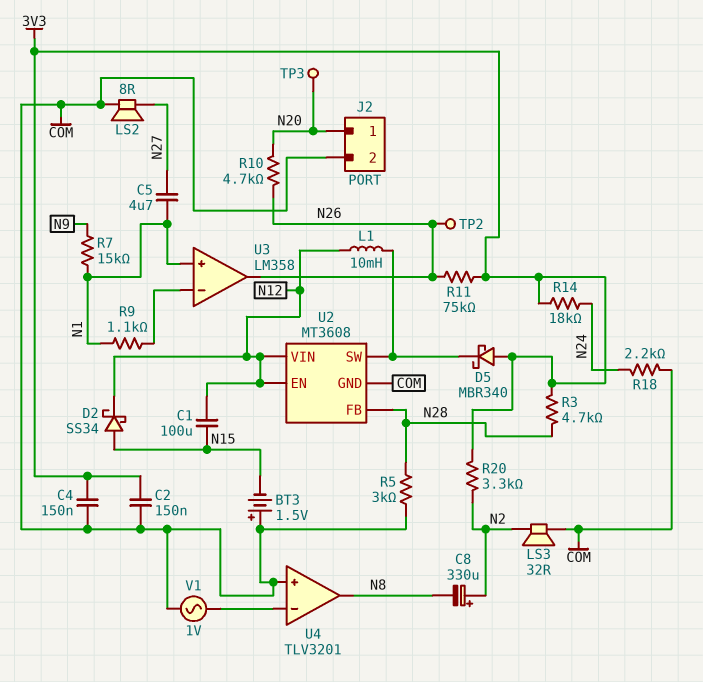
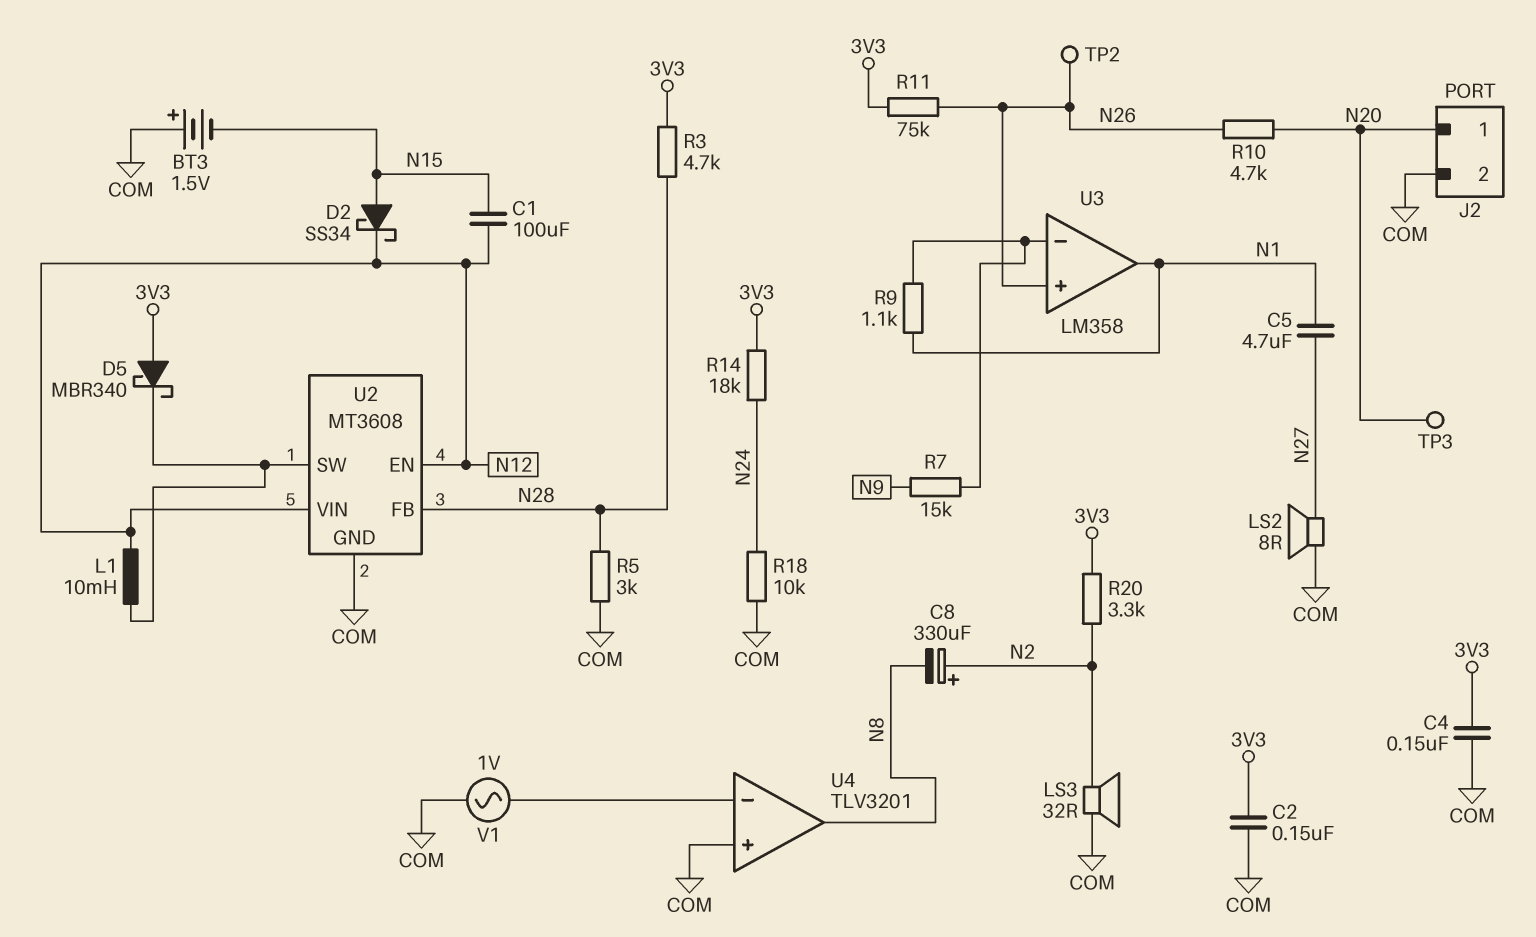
R7: 15k (N1, N9) -> 15k (N9, U3/in-)
R18: 2.2k (COM, N24) -> 10k (COM, N24)
U3 pin in+: N1 -> N26
U3 pin out: N26 -> N1

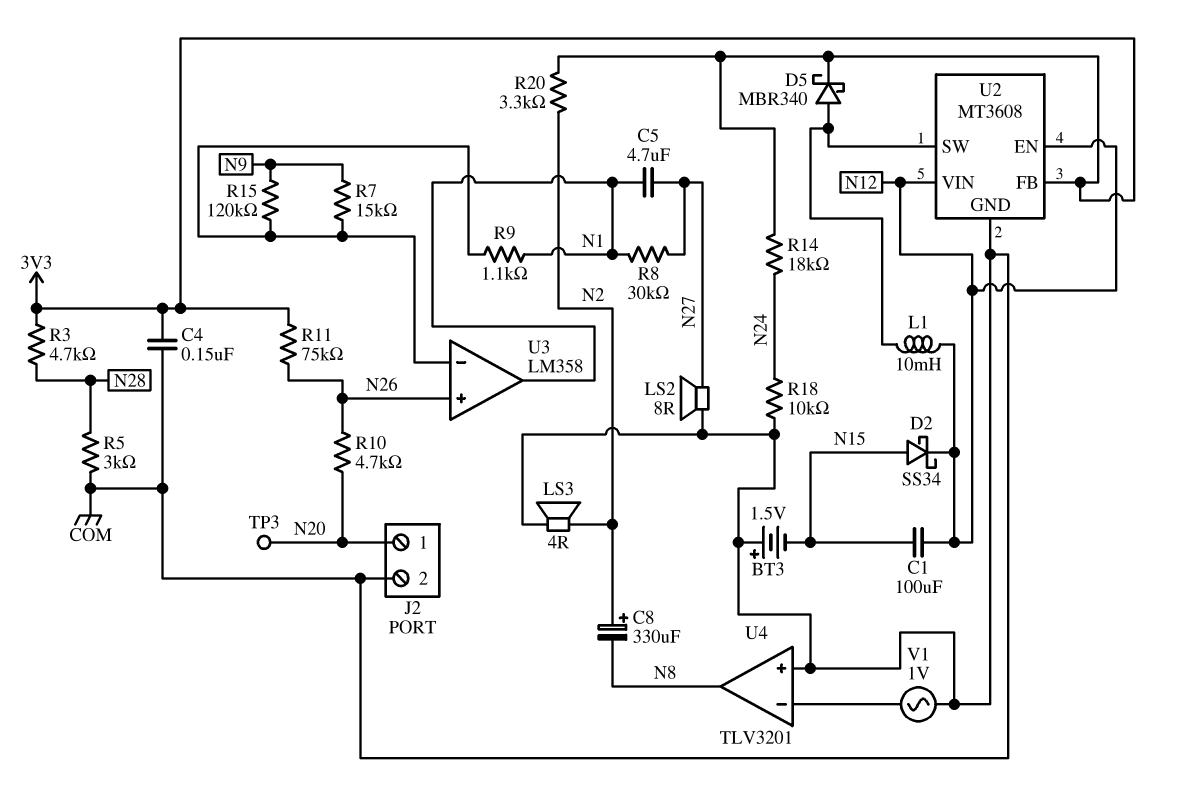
C2: 150nF (3V3, COM) -> none
D5: schottky MBR340 (A 3V3, K U2/SW) -> schottky MBR340 (A U2/SW, K 3V3)
LS3: speaker 32R (COM, N2) -> speaker 4R (COM, N2)
R8: none -> 30k (N1, N27)
R15: none -> 120k (N9, U3/in-)
TP2: test point (N26) -> none
U2 pin FB: N28 -> 3V3

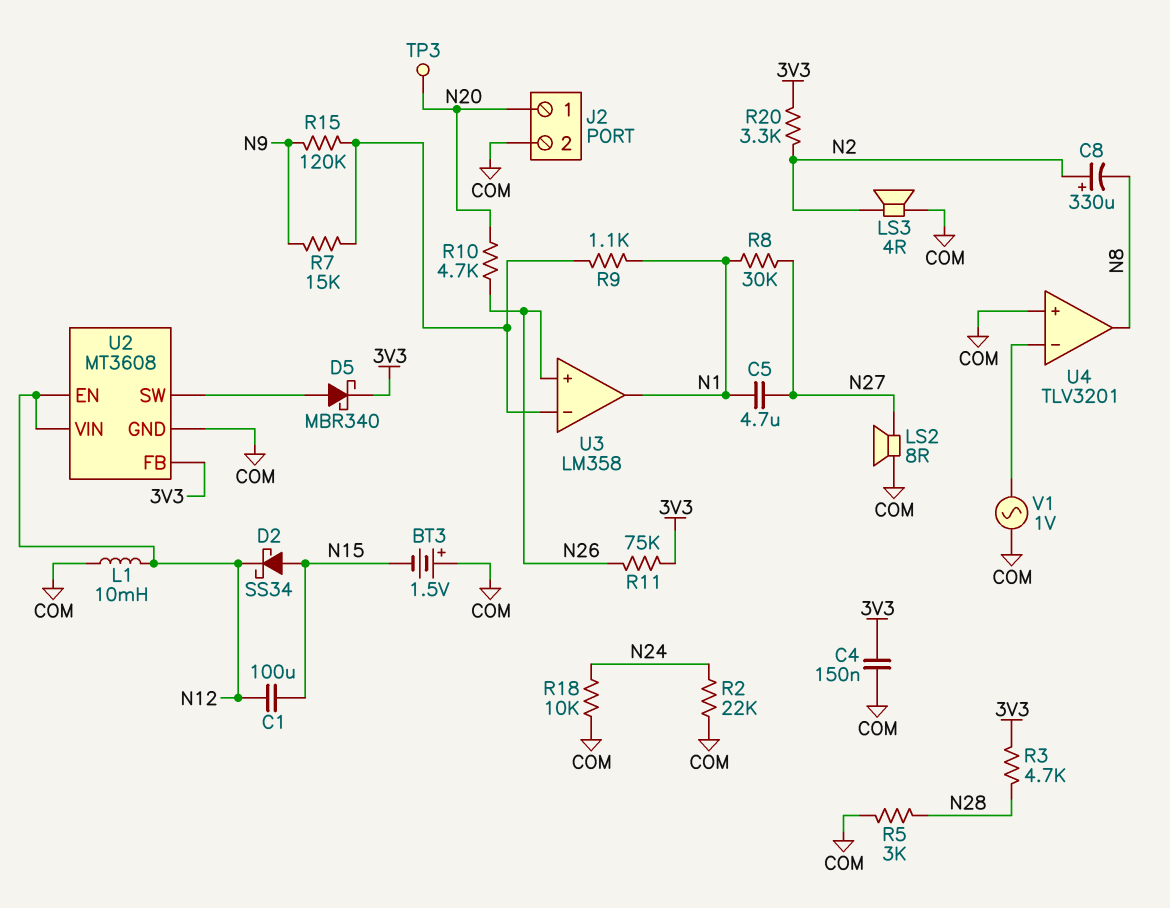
L1: 10mH (N12, U2/SW) -> 10mH (COM, N12)
R2: none -> 22k (COM, N24)
R14: 18k (3V3, N24) -> none

